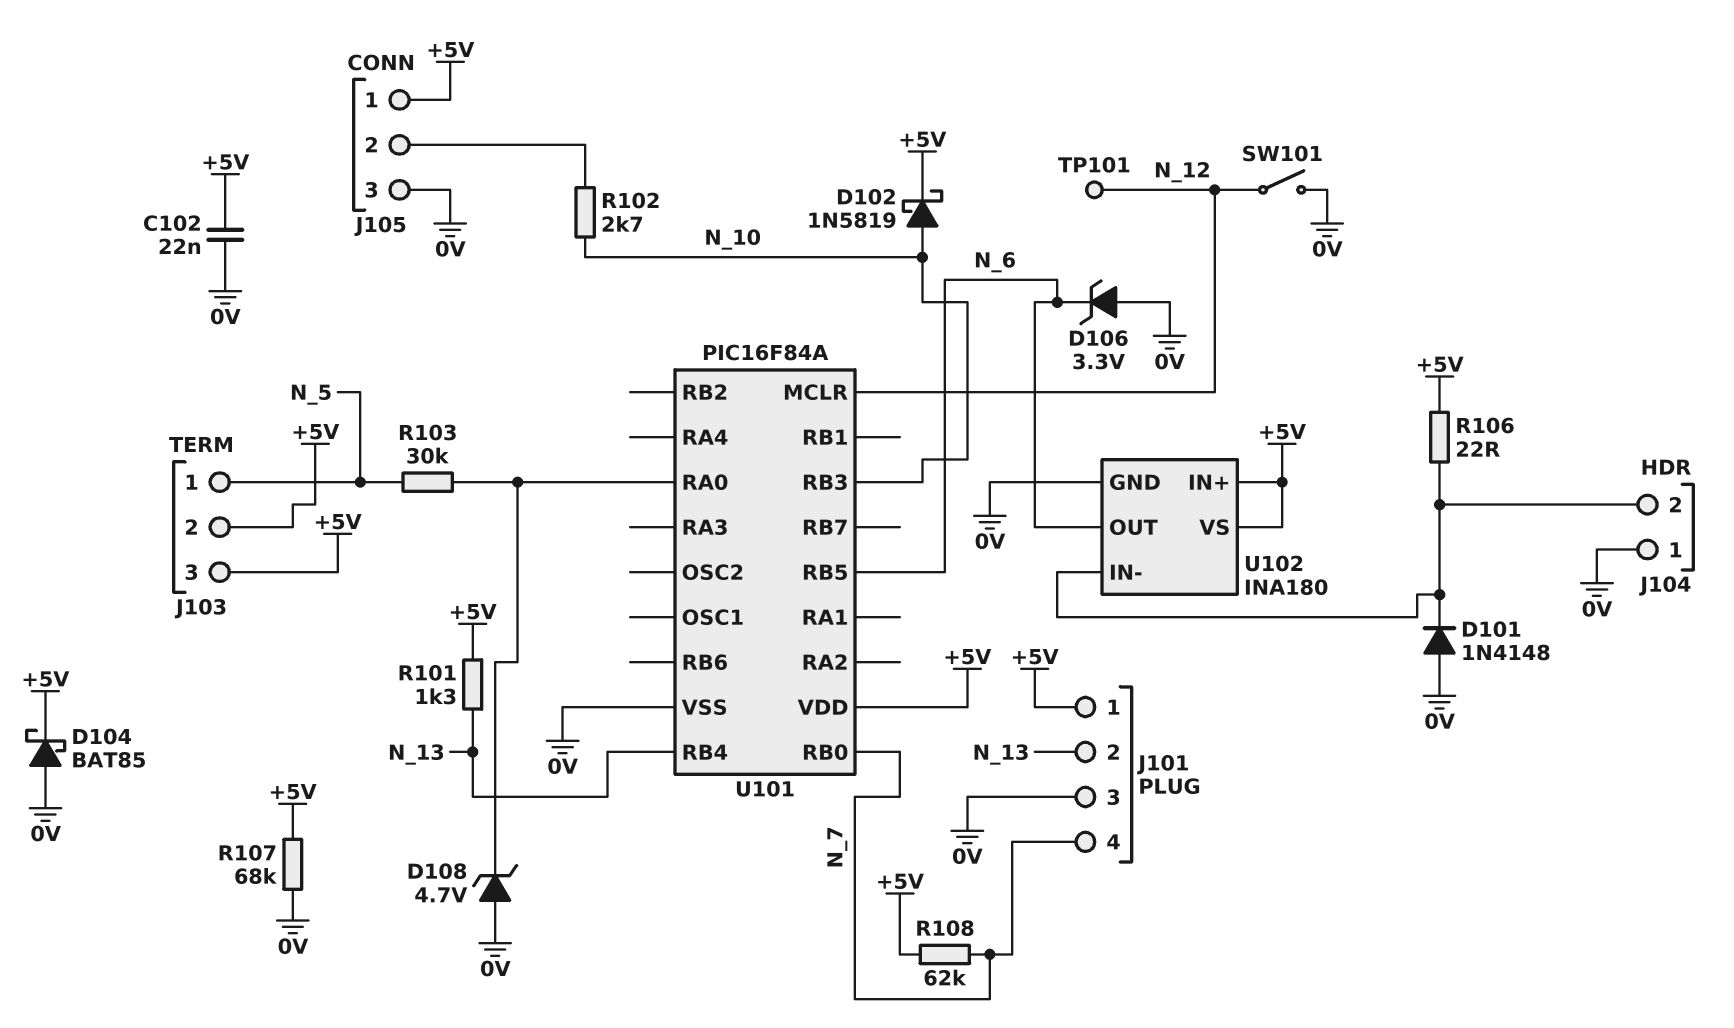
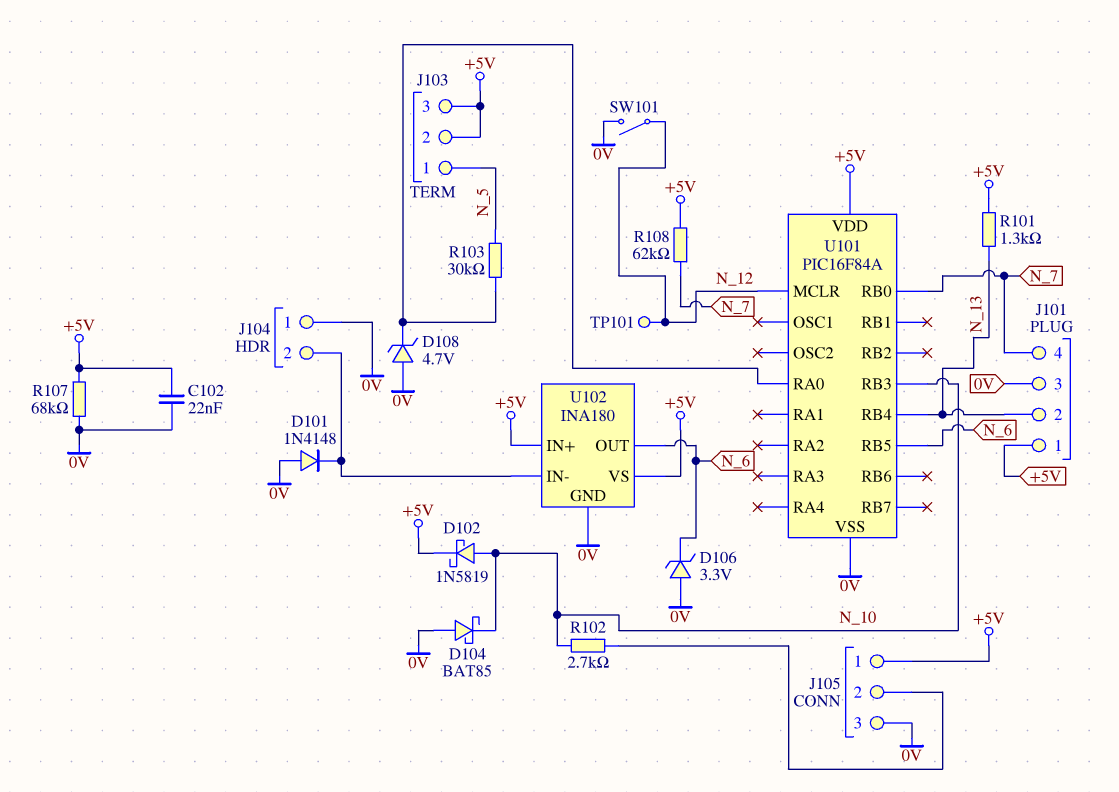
D104: schottky BAT85 (A 0V, K +5V) -> schottky BAT85 (A 0V, K N_10)
R106: 22 (+5V, J104/2) -> none

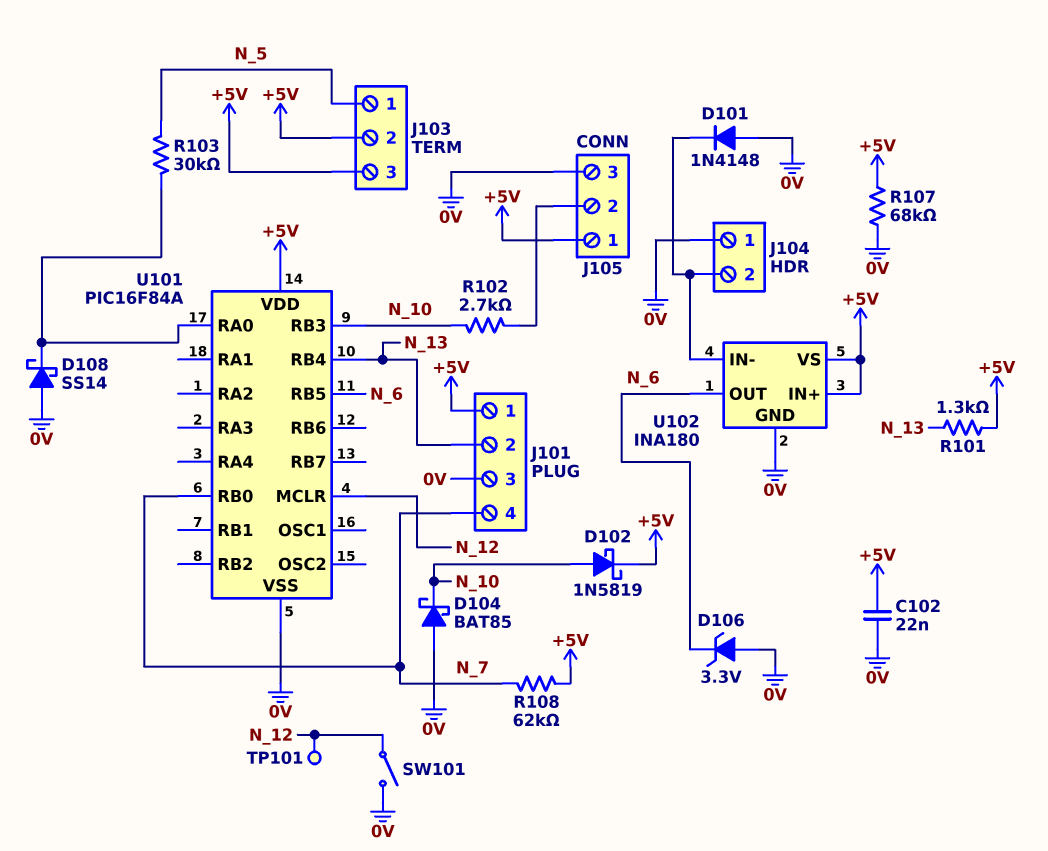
D108: zener 4.7V (A 0V, K U101/RA0) -> schottky SS14 (A 0V, K U101/RA0)

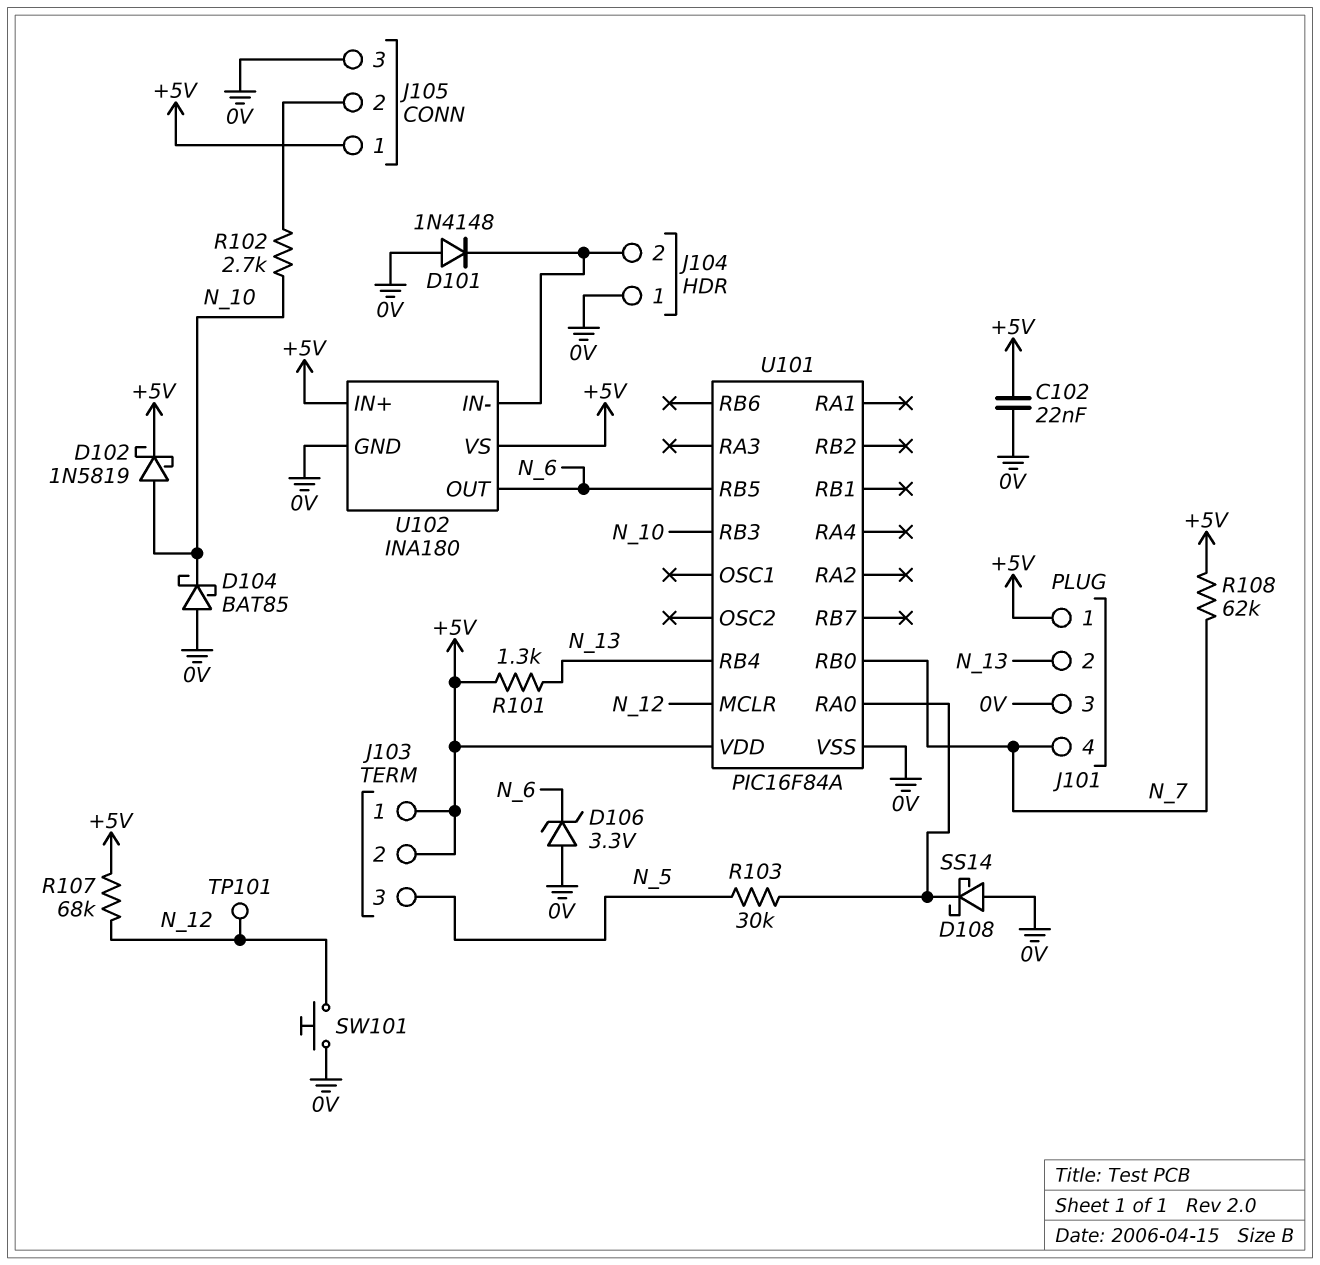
J103 pin 1: N_5 -> +5V
J103 pin 3: +5V -> N_5
R107: 68k (+5V, 0V) -> 68k (+5V, N_12)
SW101: switch (0V, N_12) -> button (0V, N_12)

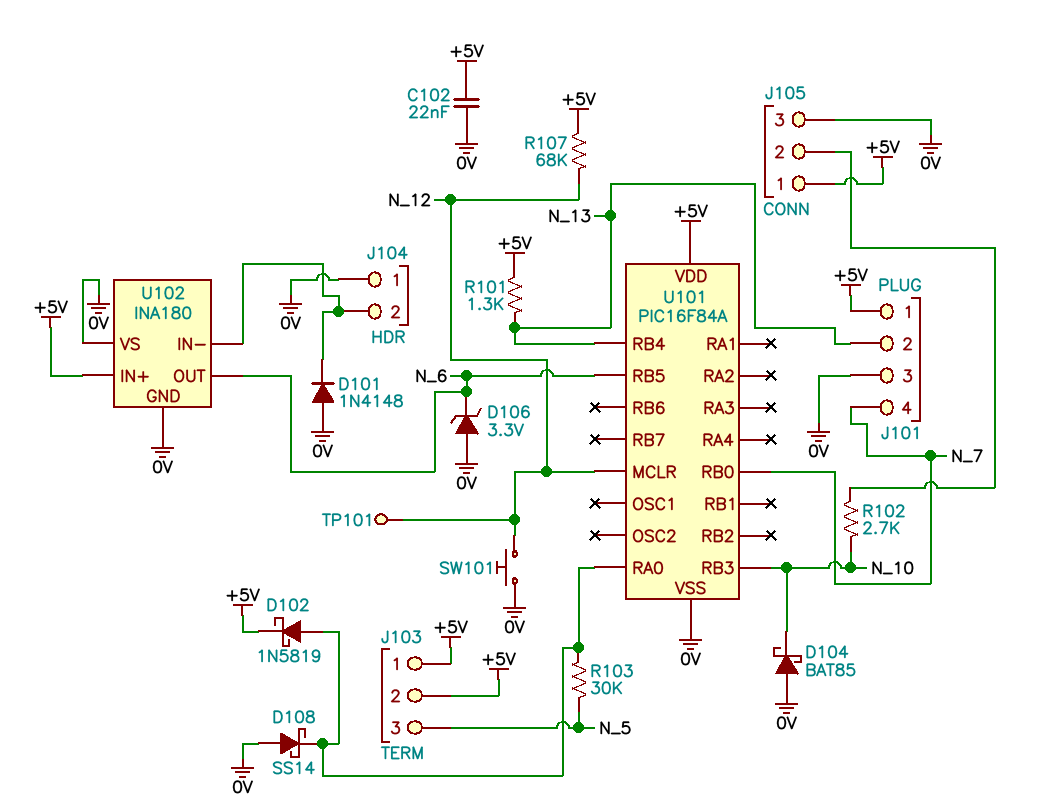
D102: schottky 1N5819 (A N_10, K +5V) -> schottky 1N5819 (A U101/RA0, K +5V)
R108: 62k (+5V, N_7) -> none
U102 pin VS: +5V -> 0V

